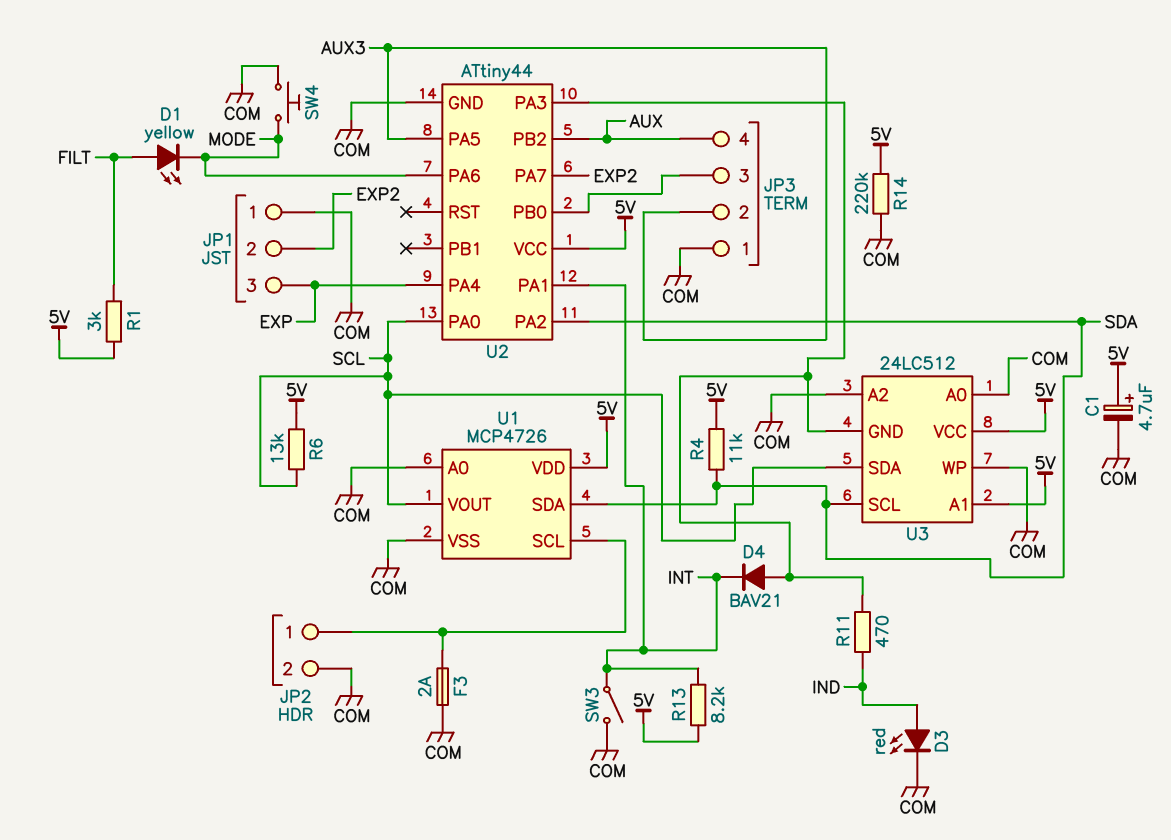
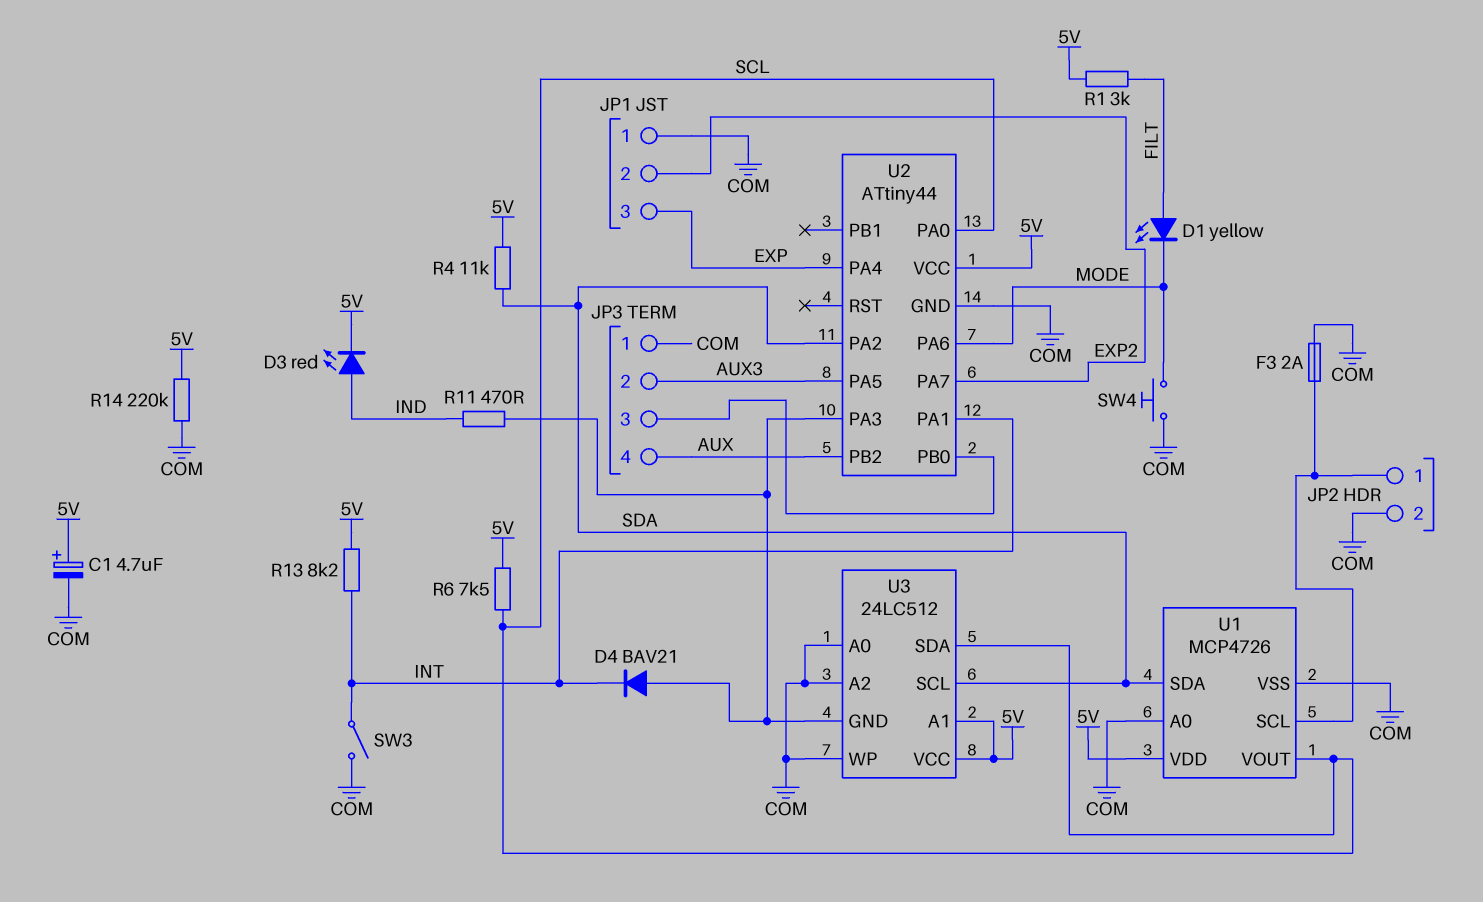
D3: LED red (A IND, K COM) -> LED red (A IND, K 5V)
R6: 13k (5V, SCL) -> 7.5k (5V, SCL)

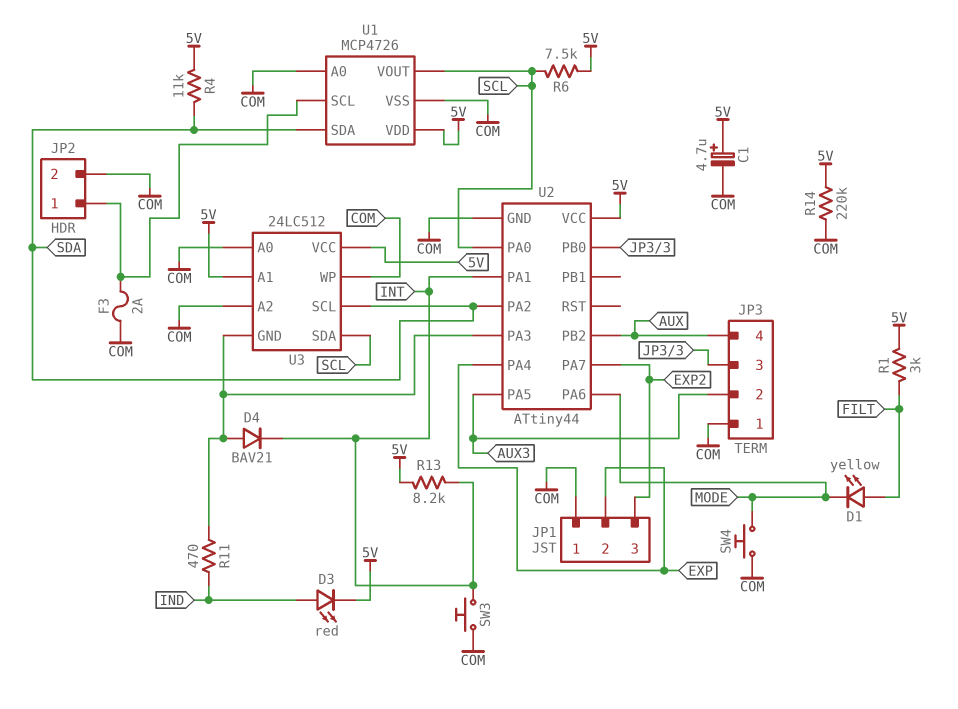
JP1 pin 2: EXP2 -> EXP
JP1 pin 3: EXP -> EXP2
SW3: switch (COM, INT) -> button (COM, INT)

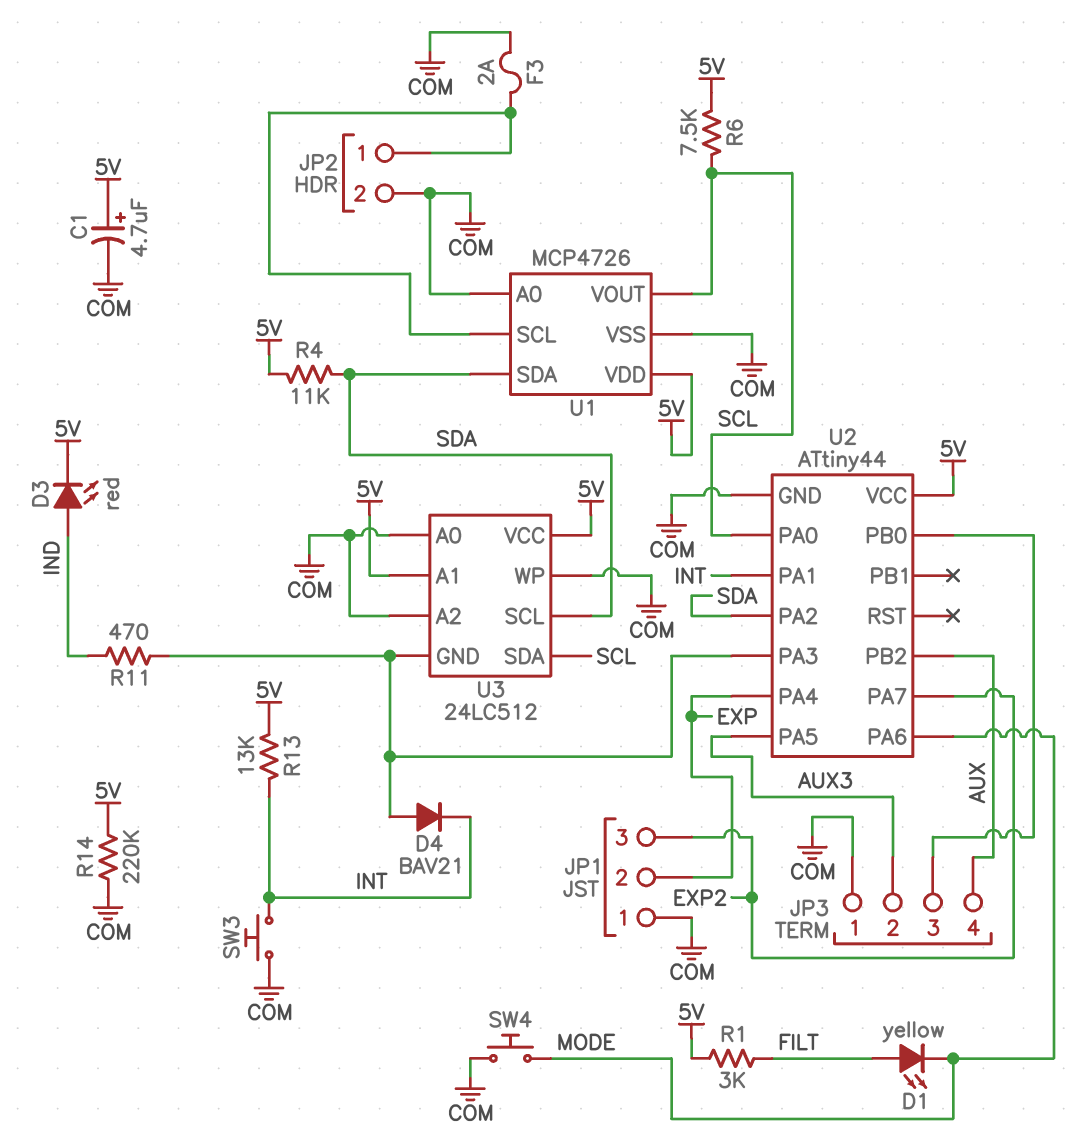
R13: 8.2k (5V, INT) -> 13k (5V, INT)

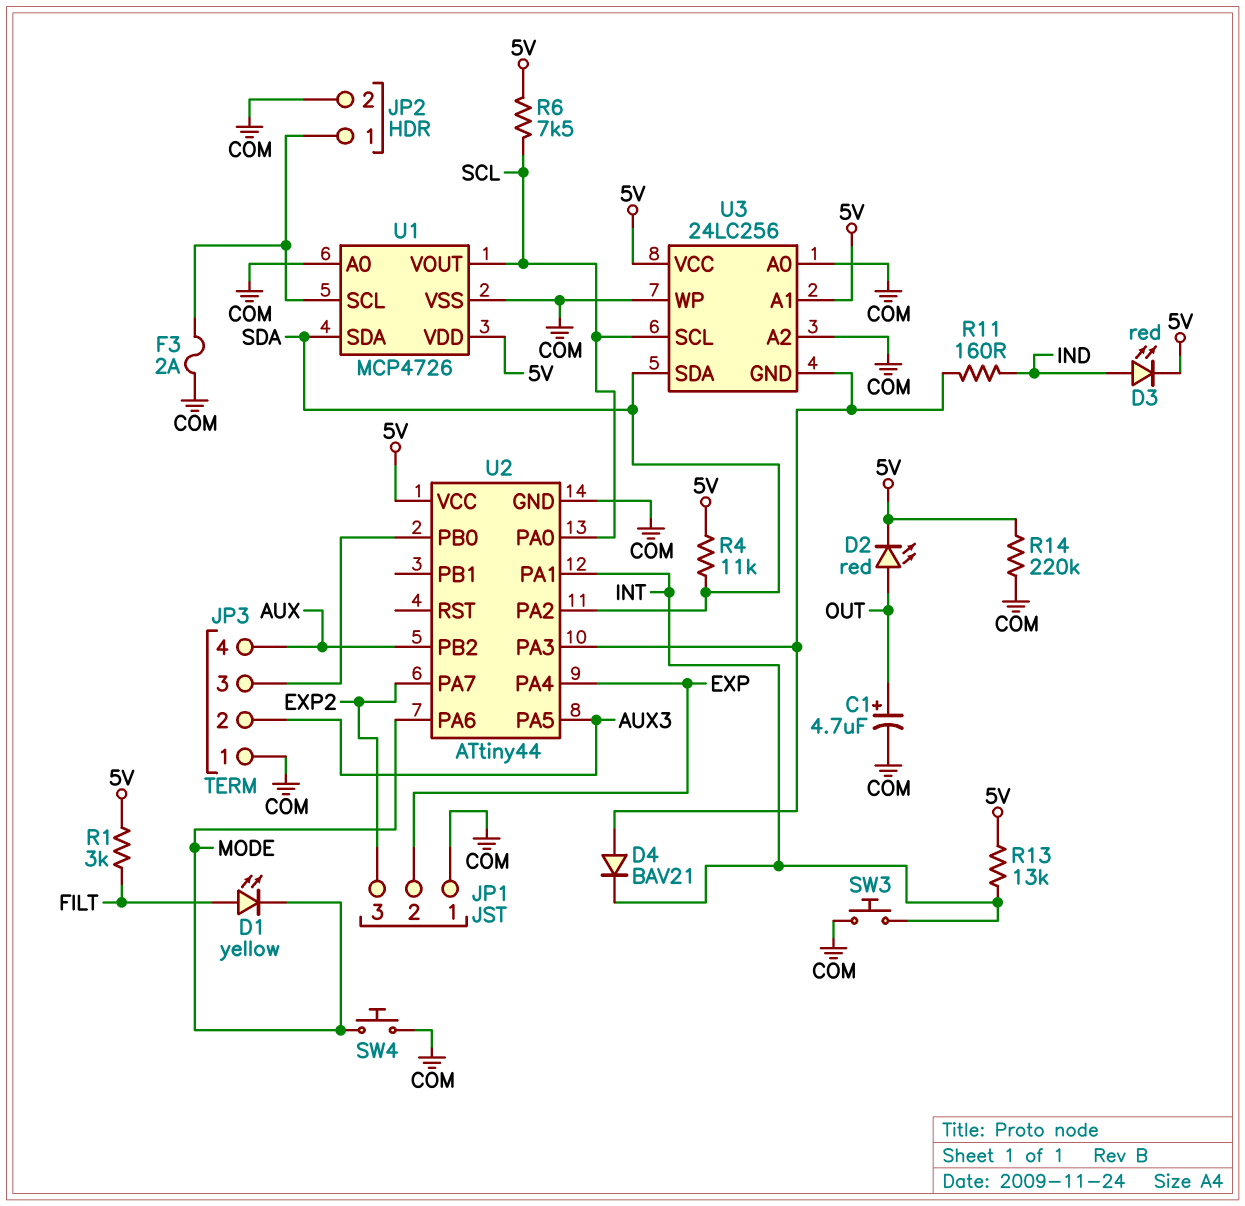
C1: 4.7uF (plus 5V, minus COM) -> 4.7uF (plus OUT, minus COM)
D2: none -> LED red (A OUT, K 5V)
R11: 470 (IND, U2/PA3) -> 160 (IND, U2/PA3)
U3: 24LC512 -> 24LC256
U3 pin SCL: SDA -> SCL
U3 pin SDA: SCL -> SDA

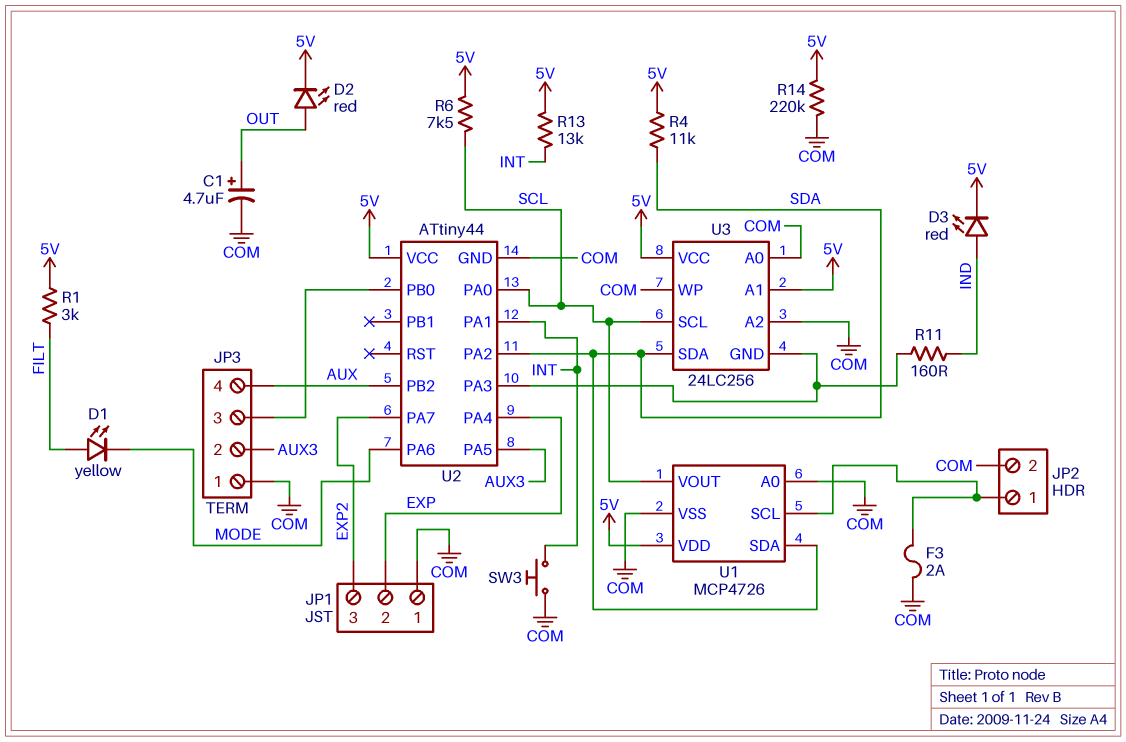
D4: diode BAV21 (A U2/PA3, K INT) -> none
SW4: button (COM, MODE) -> none

